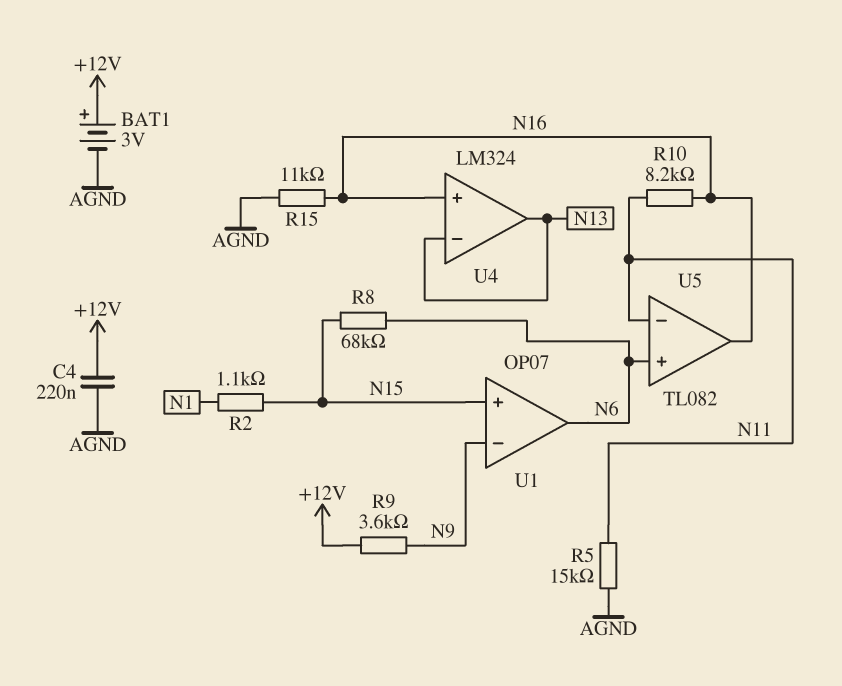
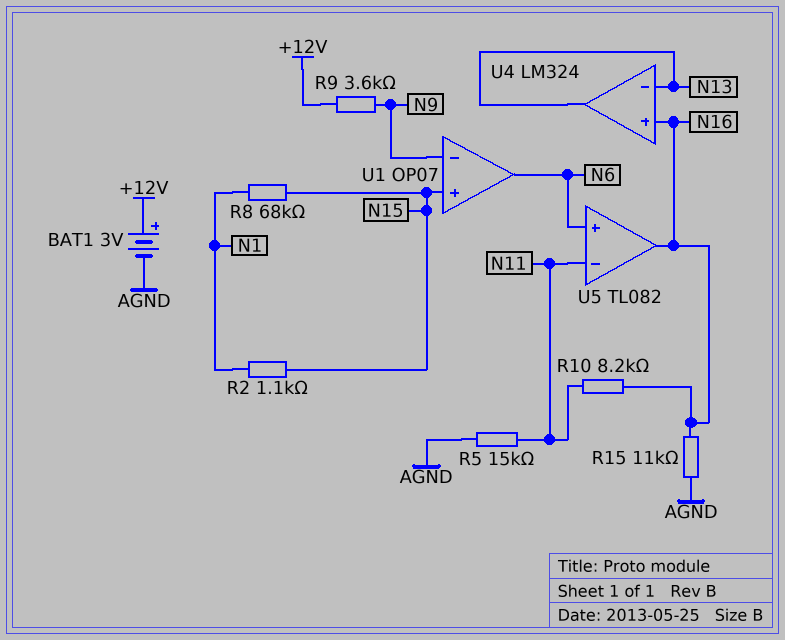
C4: 220nF (+12V, AGND) -> none
R8: 68k (N6, N15) -> 68k (N1, N15)

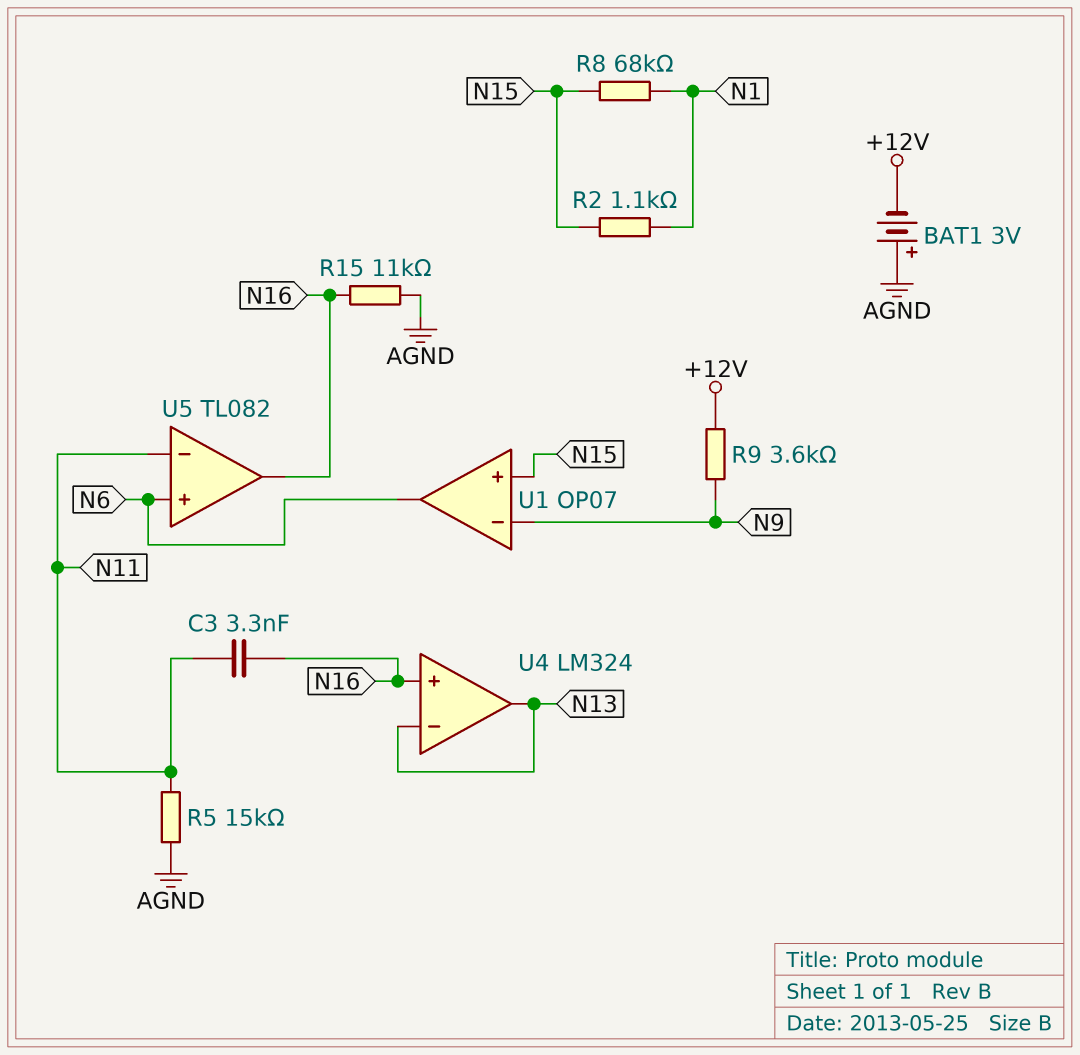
BAT1: 3V (plus +12V, minus AGND) -> 3V (plus AGND, minus +12V)
C3: none -> 3.3nF (N11, N16)
R10: 8.2k (N11, N16) -> none

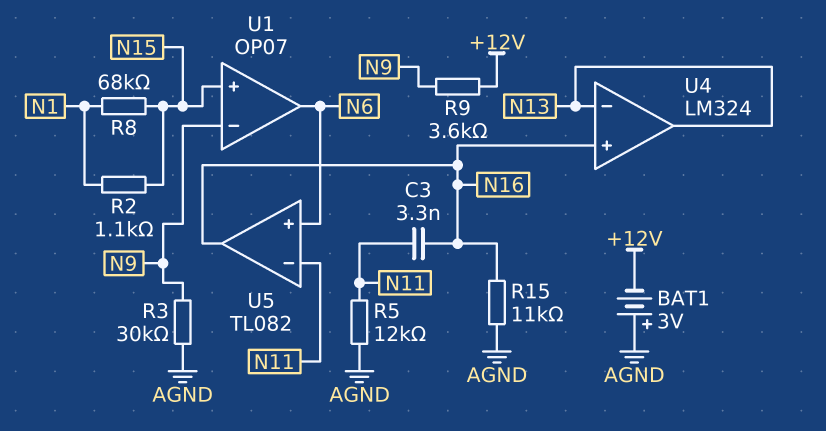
R3: none -> 30k (AGND, N9)
R5: 15k (AGND, N11) -> 12k (AGND, N11)

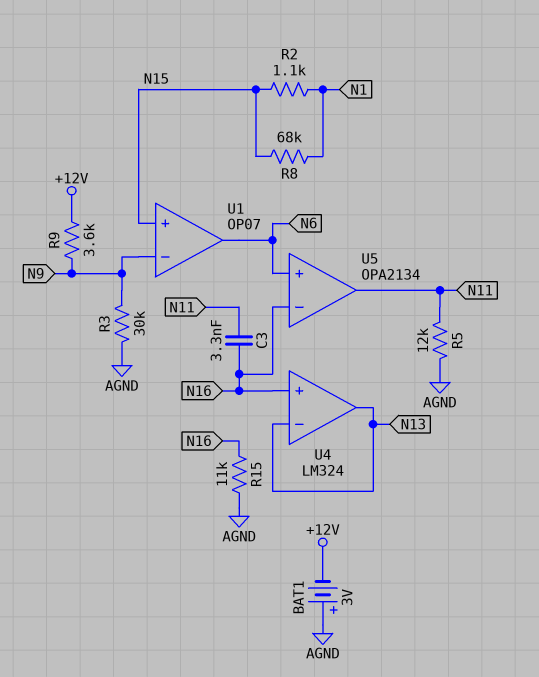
U5: TL082 -> OPA2134
U5 pin in-: N11 -> N16
U5 pin out: N16 -> N11

